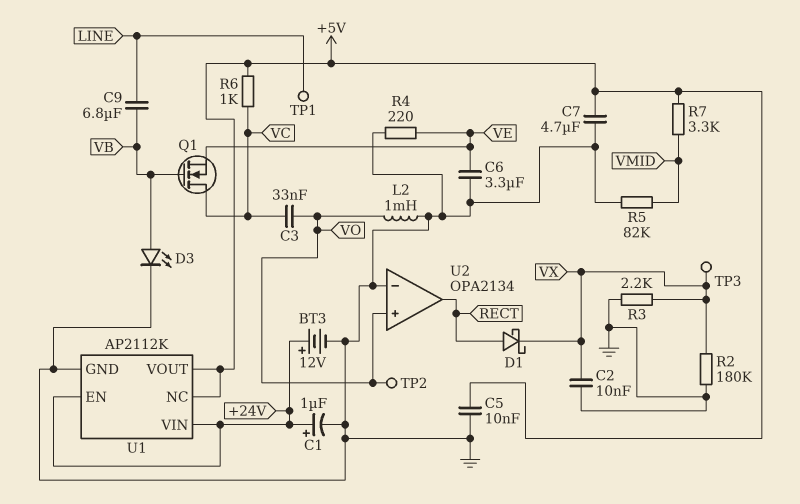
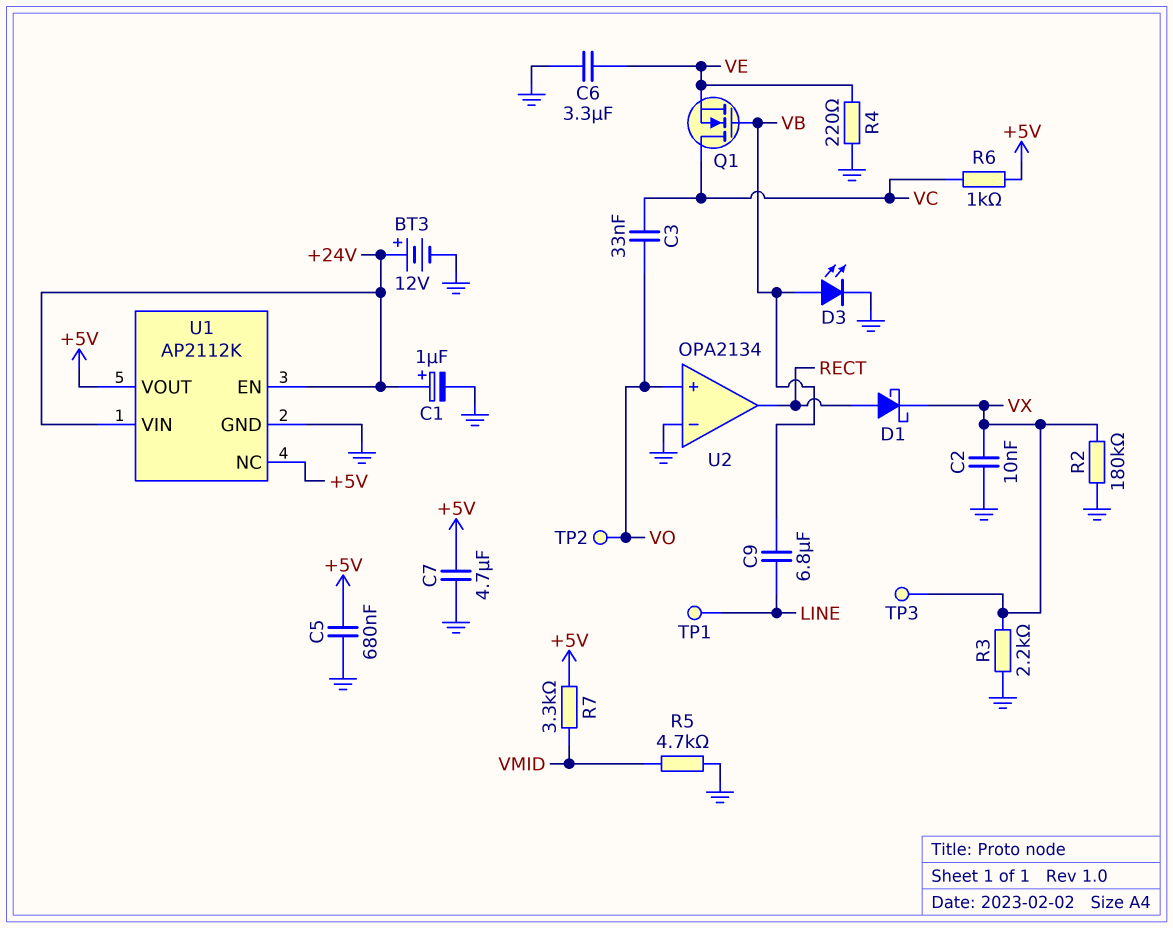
C5: 10nF (+5V, GND) -> 680nF (+5V, GND)
L2: 1mH (GND, VO) -> none
R5: 82k (GND, VMID) -> 4.7k (GND, VMID)

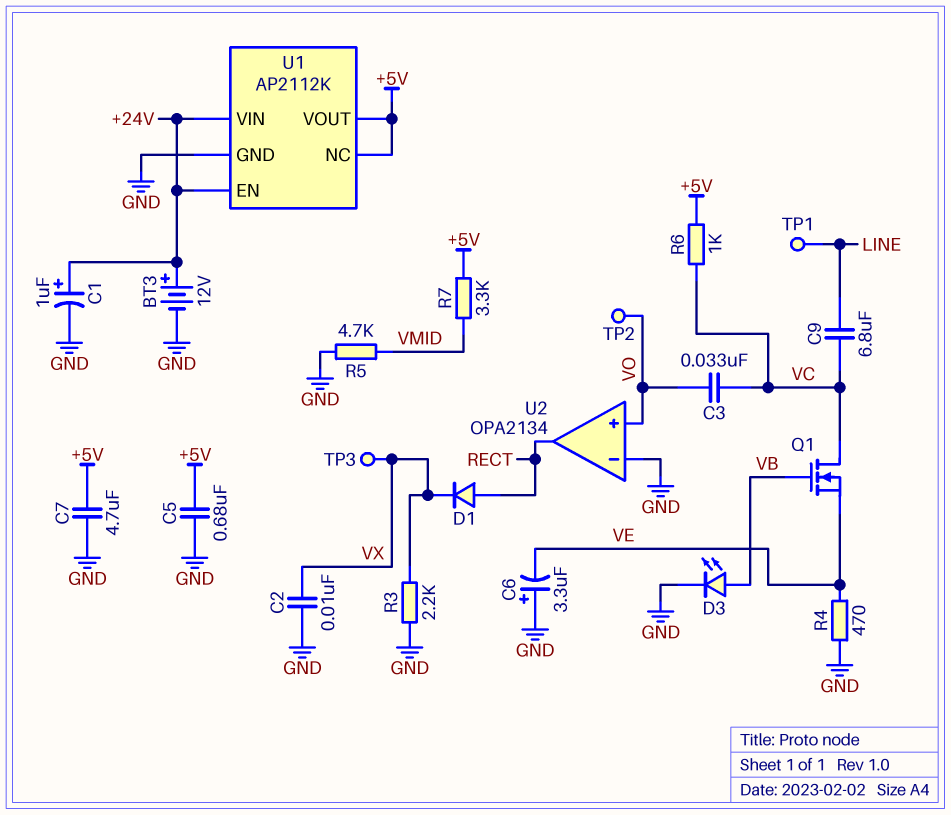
C6: 3.3uF (GND, VE) -> 3.3uF (plus GND, minus VE)
C9: 6.8uF (LINE, VB) -> 6.8uF (LINE, VC)
D1: schottky (A RECT, K VX) -> diode (A RECT, K VX)
R2: 180k (GND, VX) -> none
R4: 220 (GND, VE) -> 470 (GND, VE)

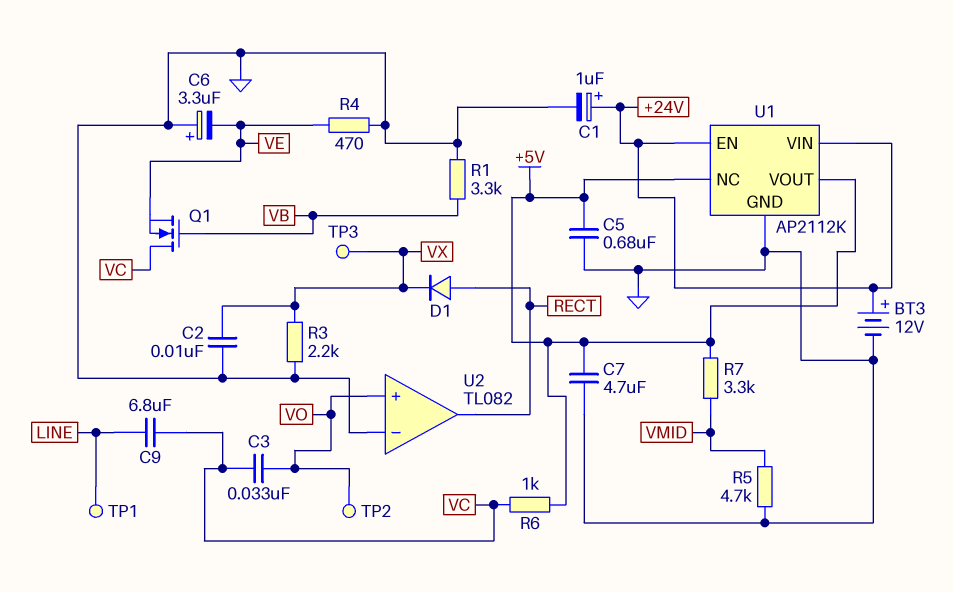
D3: LED (A VB, K GND) -> none
R1: none -> 3.3k (GND, VB)
U2: OPA2134 -> TL082

